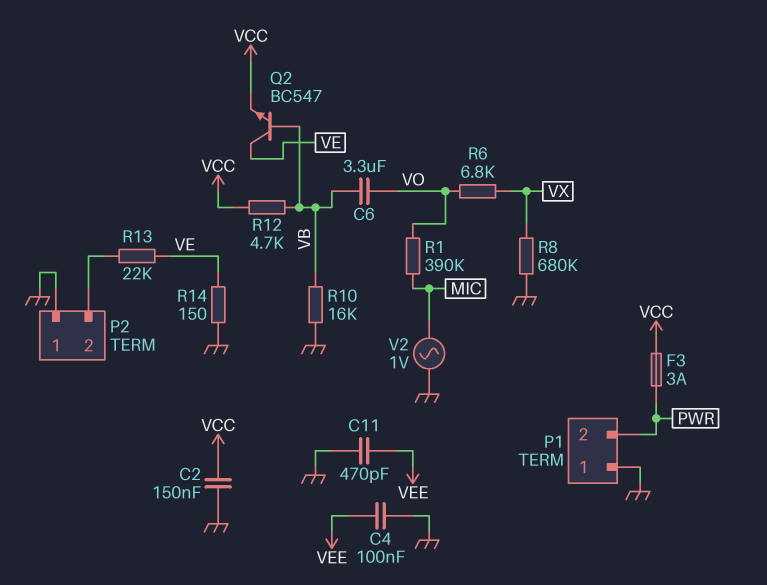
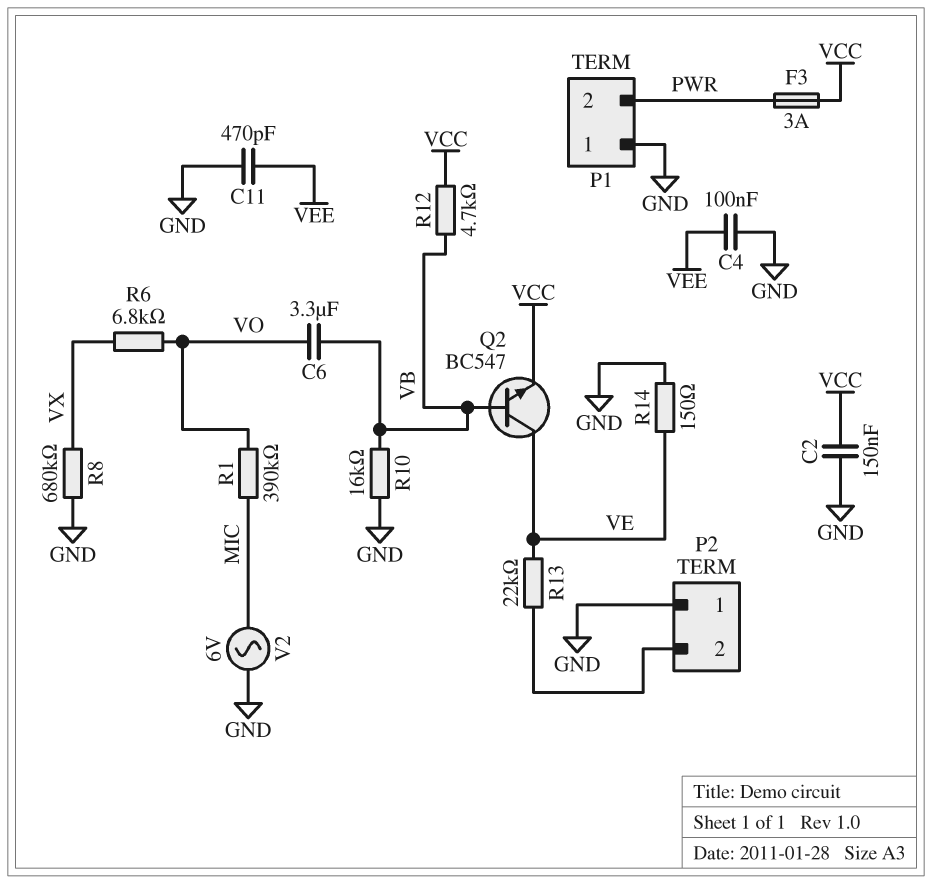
V2: AC 1V (GND, MIC) -> AC 6V (GND, MIC)

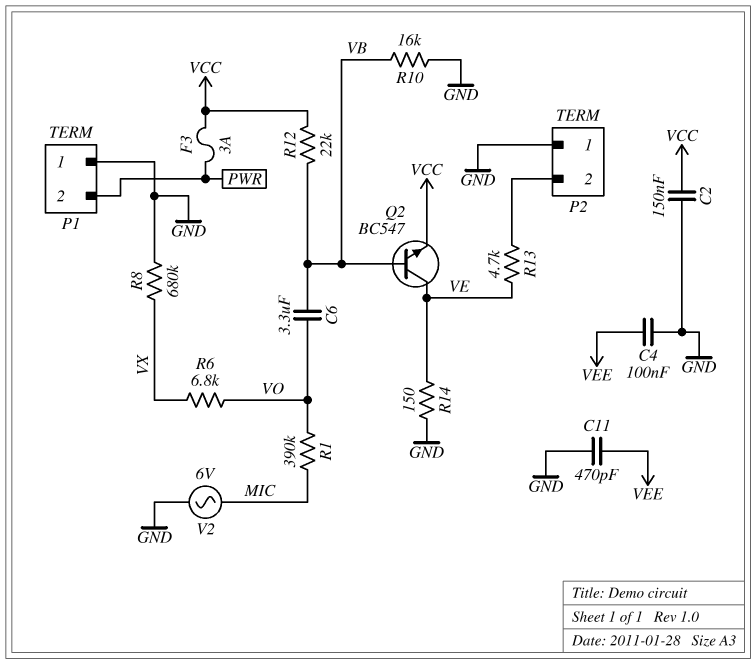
R12: 4.7k (VB, VCC) -> 22k (VB, VCC)
R13: 22k (P2/2, VE) -> 4.7k (P2/2, VE)

